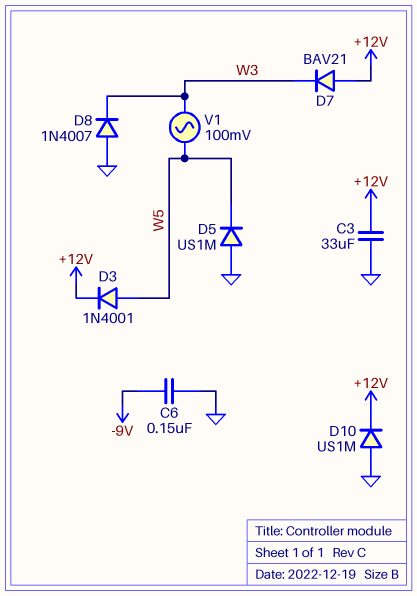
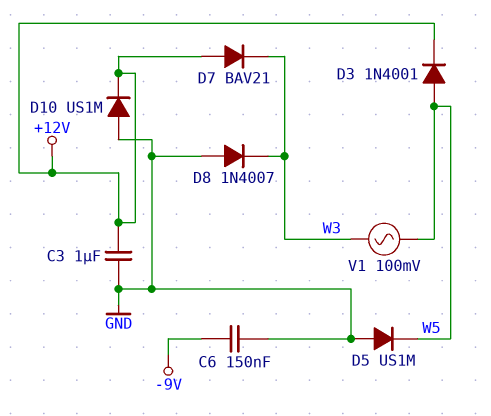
C3: 33uF (+12V, GND) -> 1uF (+12V, GND)

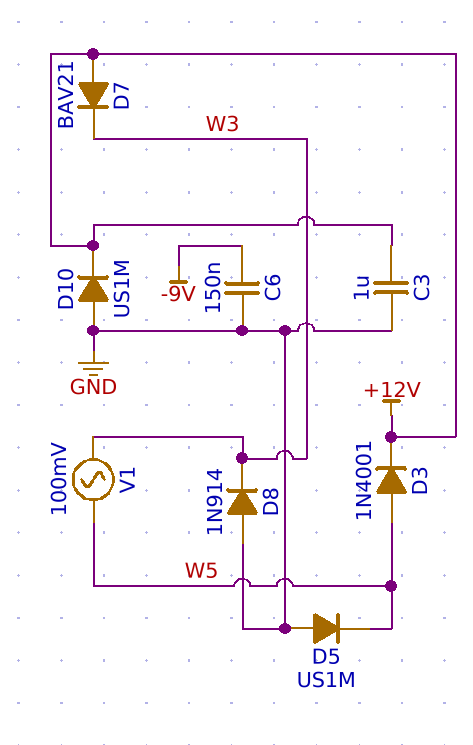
D8: diode 1N4007 (A GND, K W3) -> diode 1N914 (A GND, K W3)

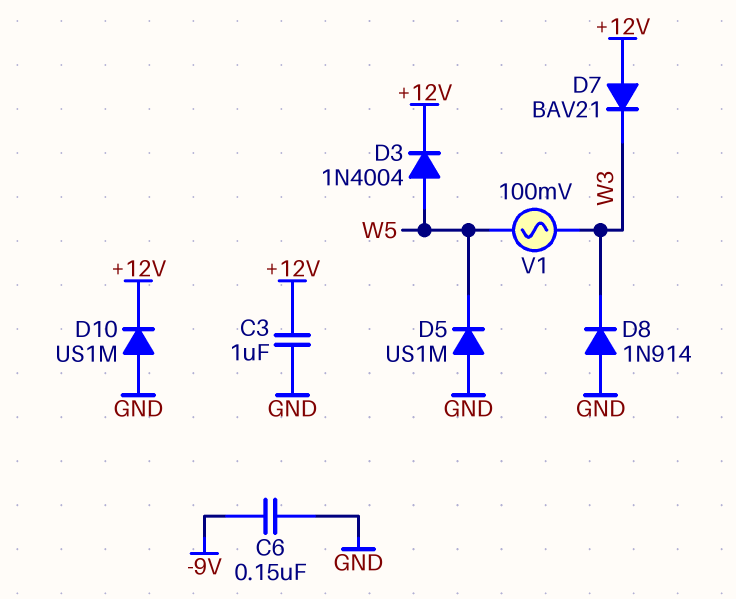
D3: diode 1N4001 (A W5, K +12V) -> diode 1N4004 (A W5, K +12V)

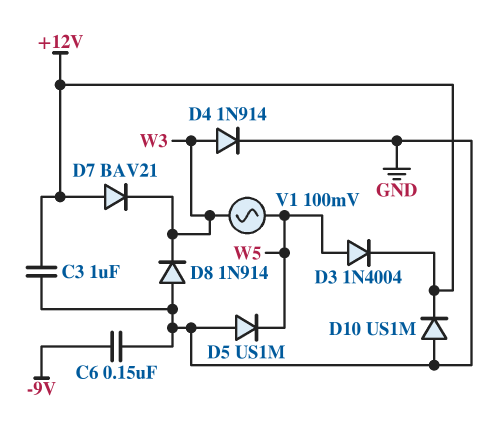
D4: none -> diode 1N914 (A W3, K GND)

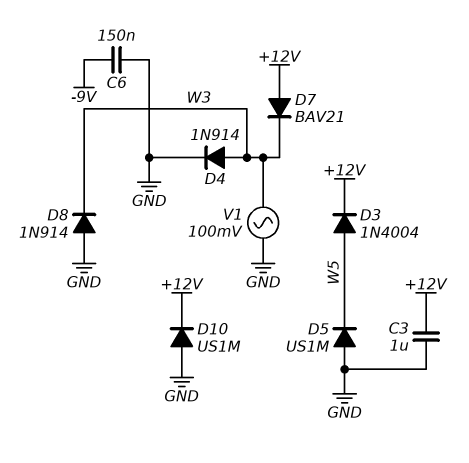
V1: AC 100mV (W3, W5) -> AC 100mV (GND, W3)

